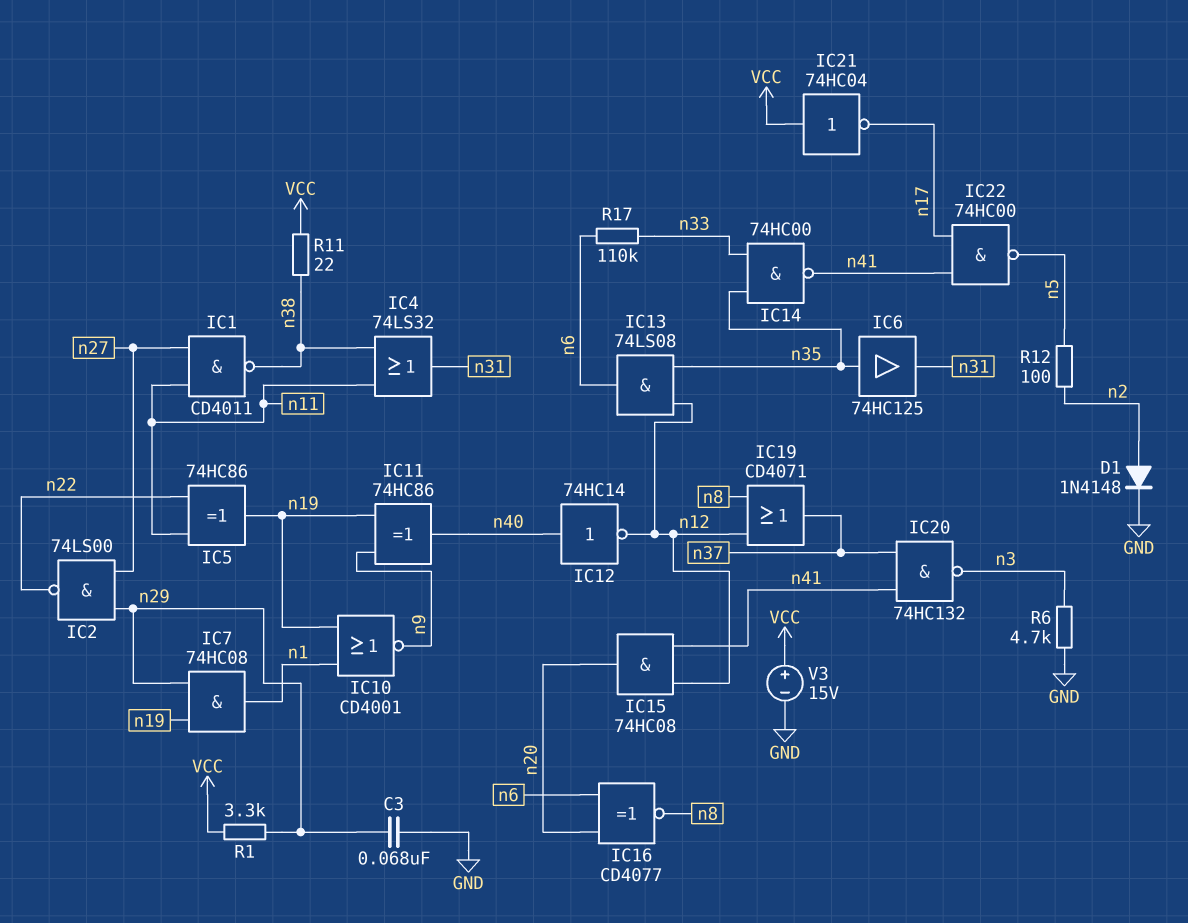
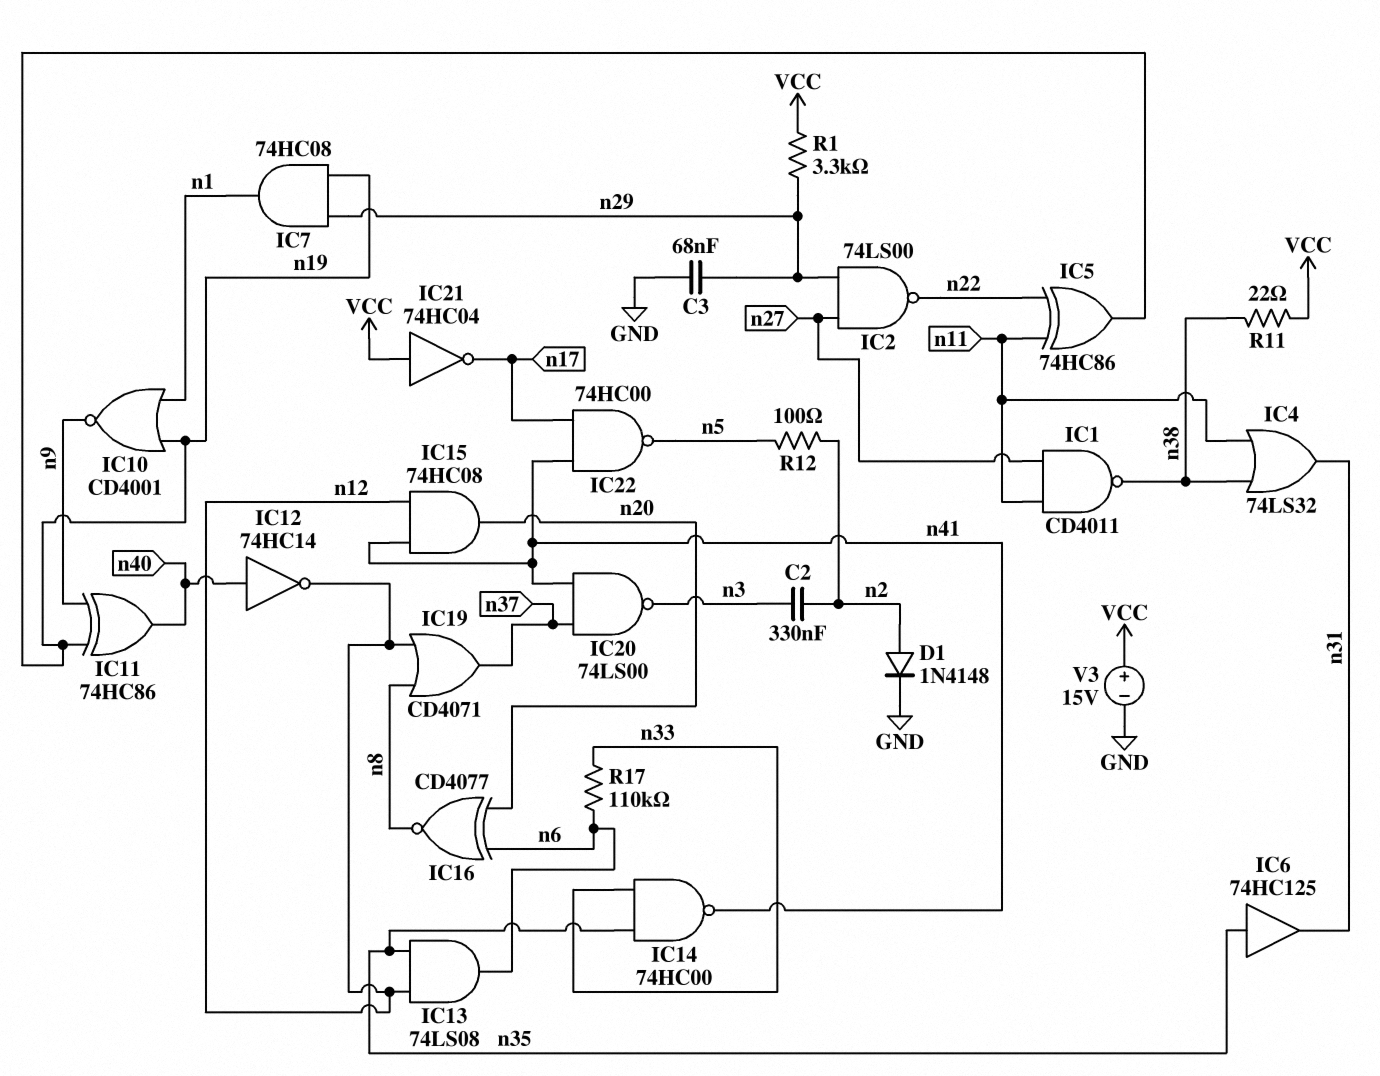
C2: none -> 330nF (n2, n3)
IC20: NAND 74HC132 (in n37, in n41, out n3) -> NAND 74LS00 (in n37, in n41, out n3)
R6: 4.7k (GND, n3) -> none

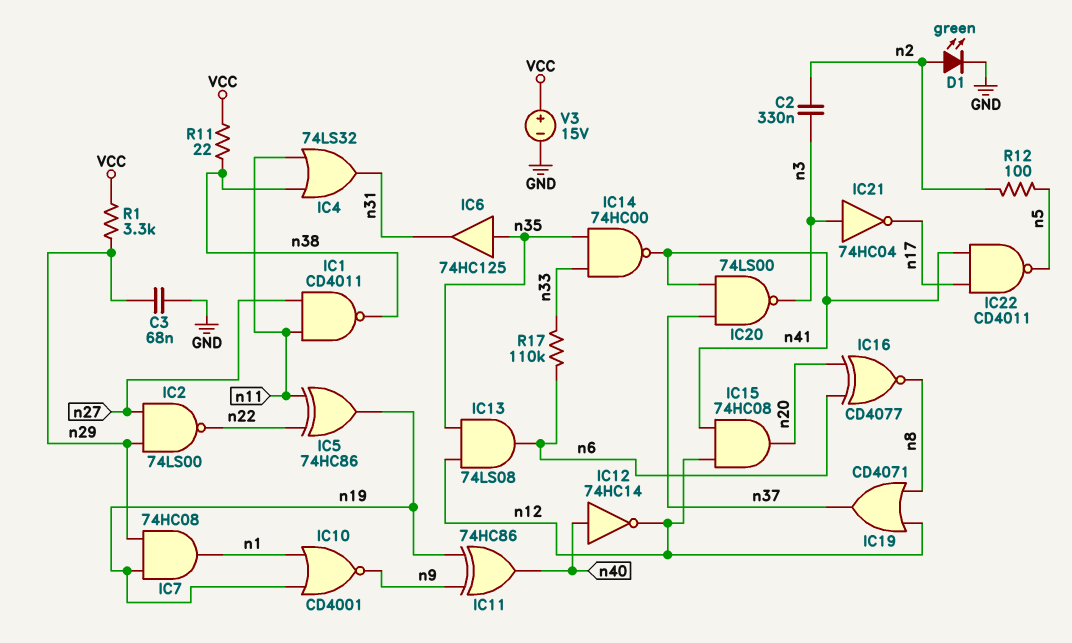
D1: diode 1N4148 (A n2, K GND) -> LED green (A n2, K GND)
IC21: NOT 74HC04 (in VCC, out n17) -> NOT 74HC04 (in n3, out n17)
IC22: NAND 74HC00 (in n17, in n41, out n5) -> NAND CD4011 (in n17, in n41, out n5)

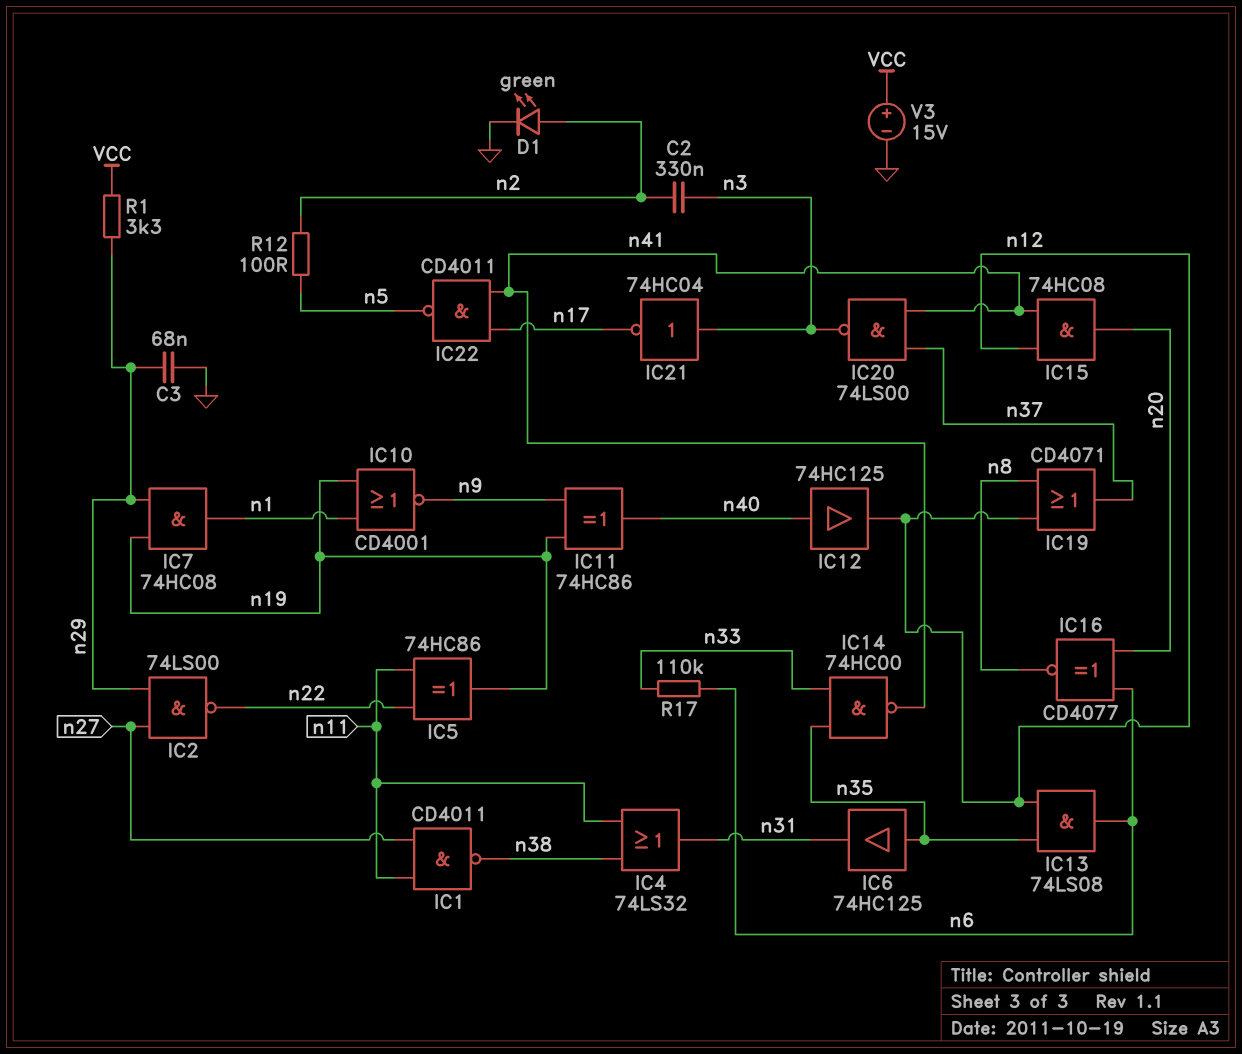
IC12: NOT 74HC14 (in n40, out n12) -> buffer 74HC125 (in n40, out n12)
R11: 22 (VCC, n38) -> none

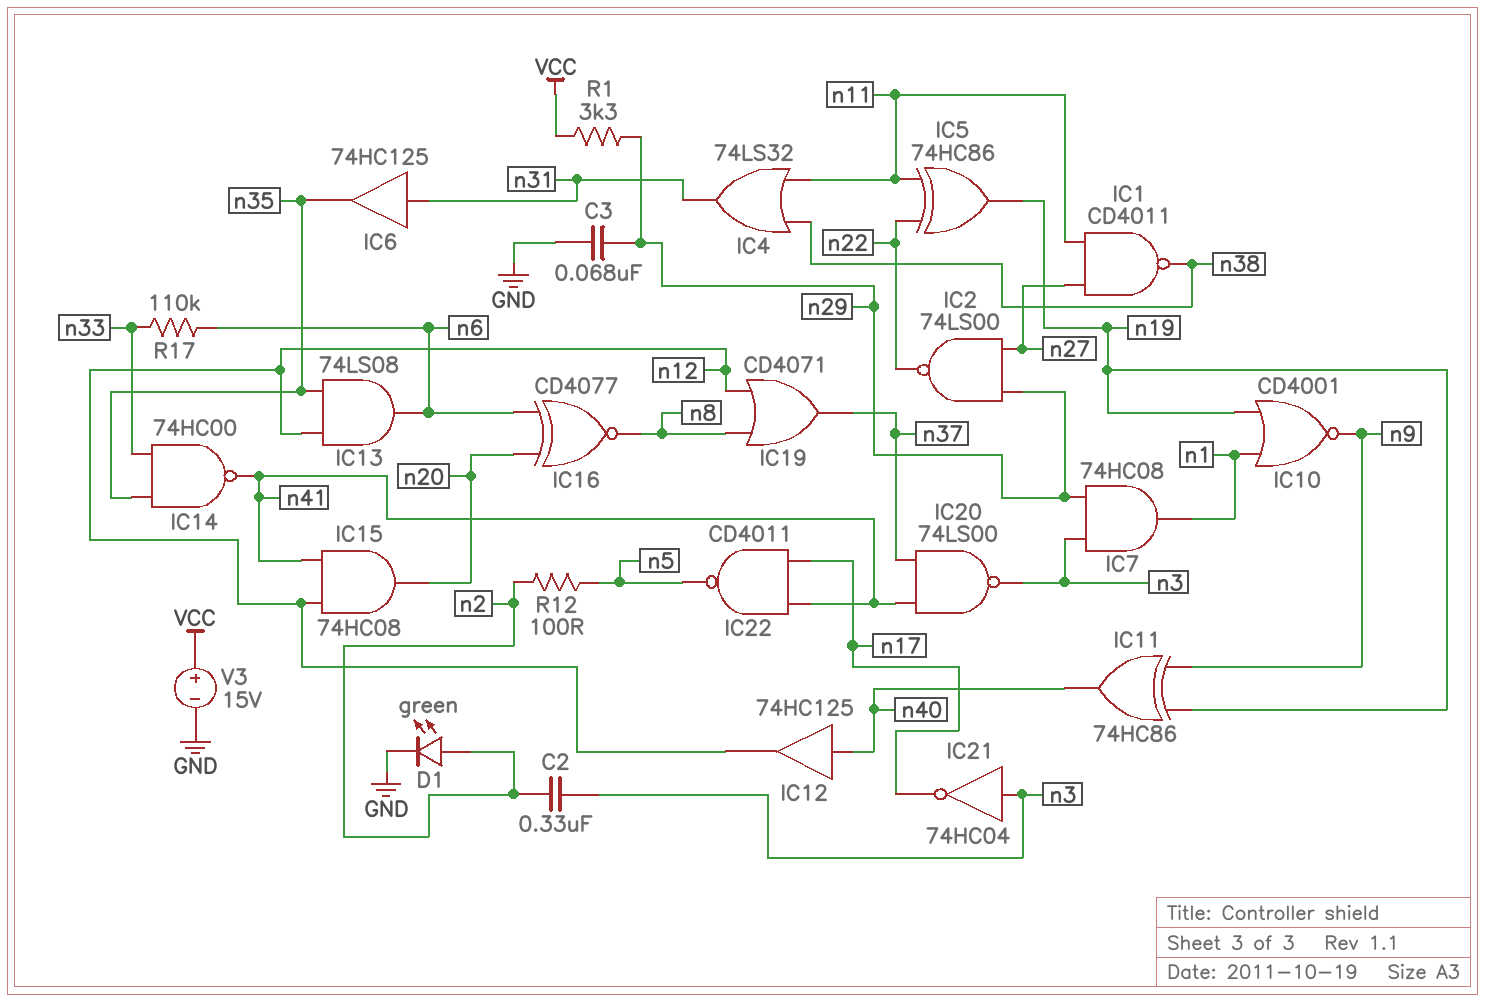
IC6: buffer 74HC125 (in n35, out n31) -> buffer 74HC125 (in n31, out n35)
IC7: AND 74HC08 (in n19, in n29, out n1) -> AND 74HC08 (in n3, in n29, out n1)

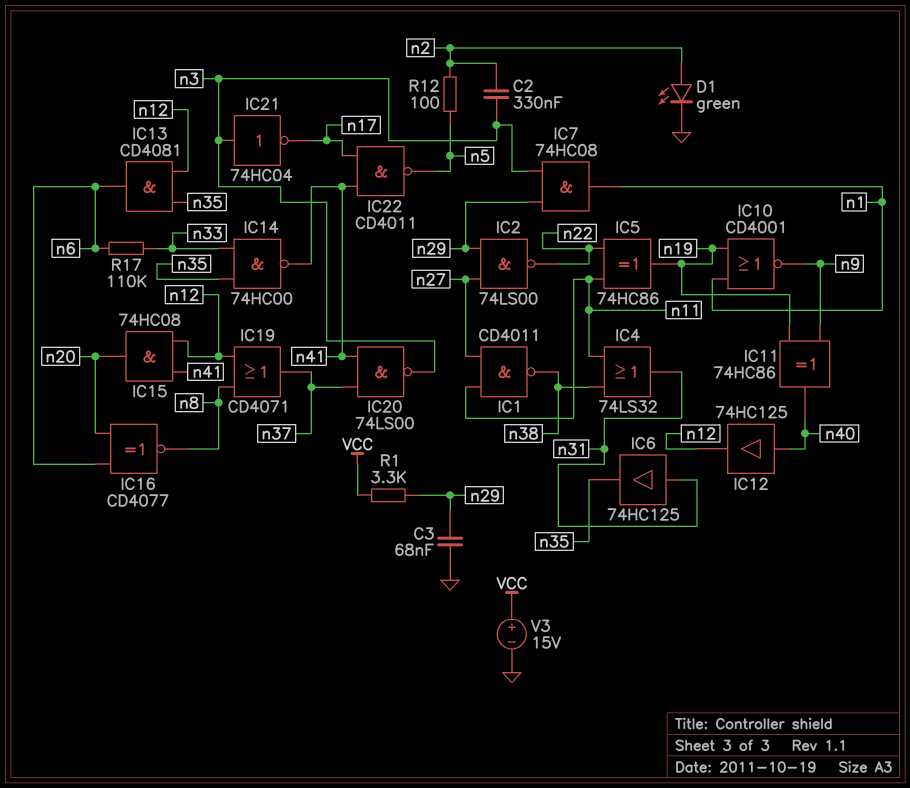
IC13: AND 74LS08 (in n12, in n35, out n6) -> AND CD4081 (in n12, in n35, out n6)

